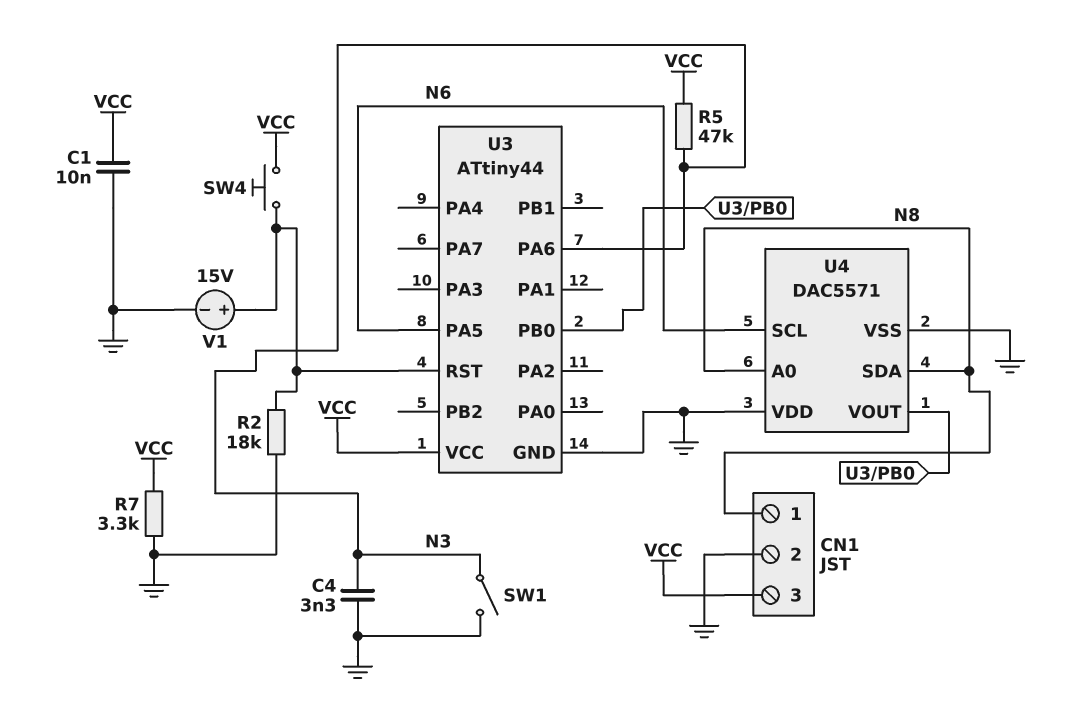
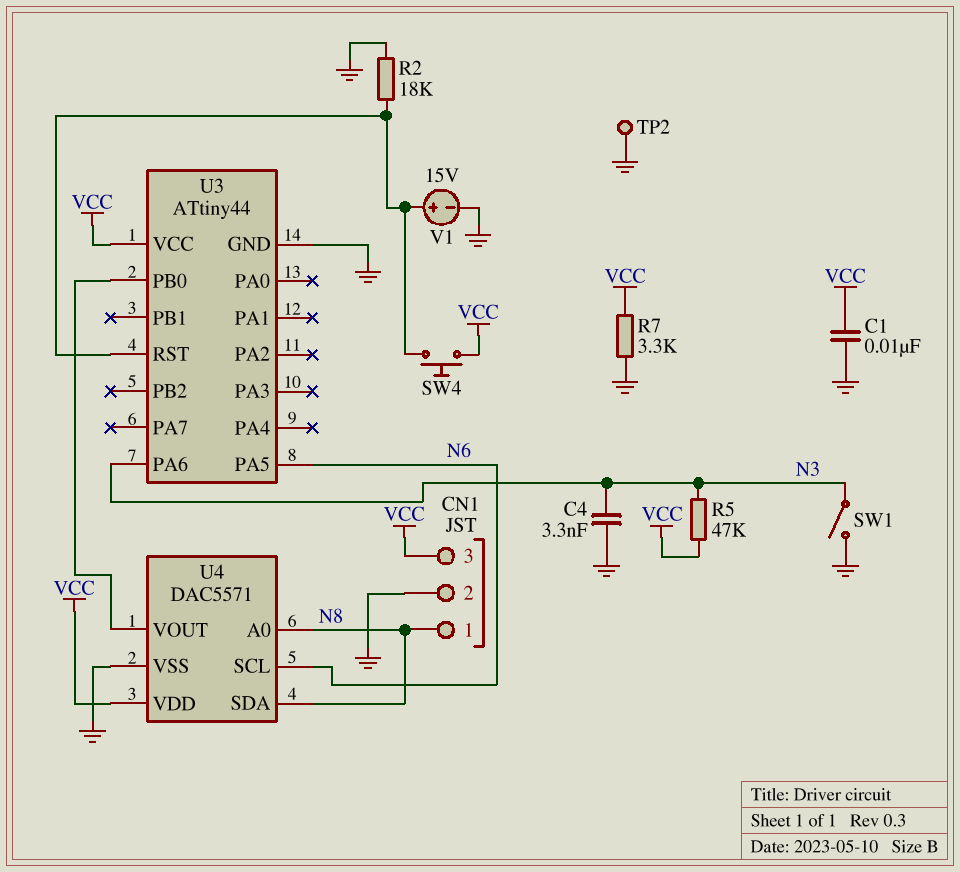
TP2: none -> test point (GND)
U4 pin VDD: GND -> VCC

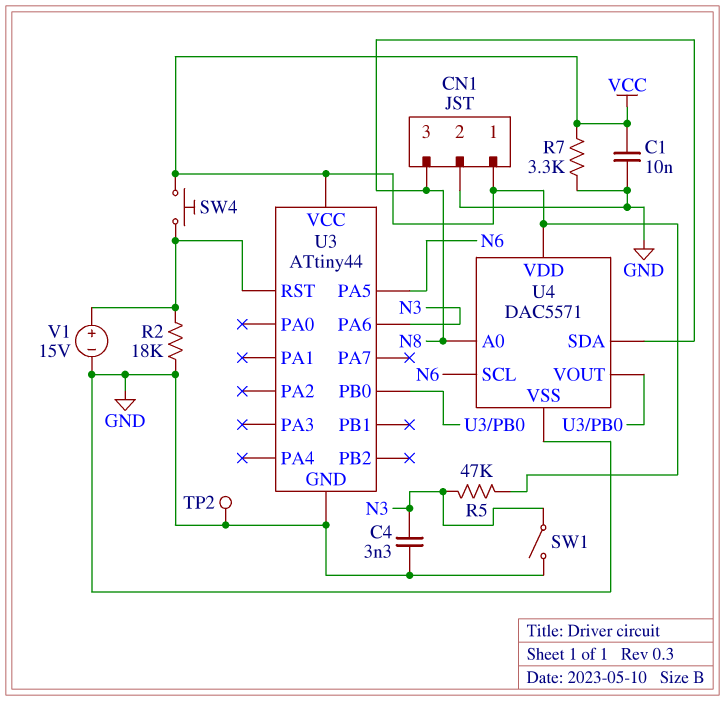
CN1 pin 1: N8 -> VCC
CN1 pin 3: VCC -> N8

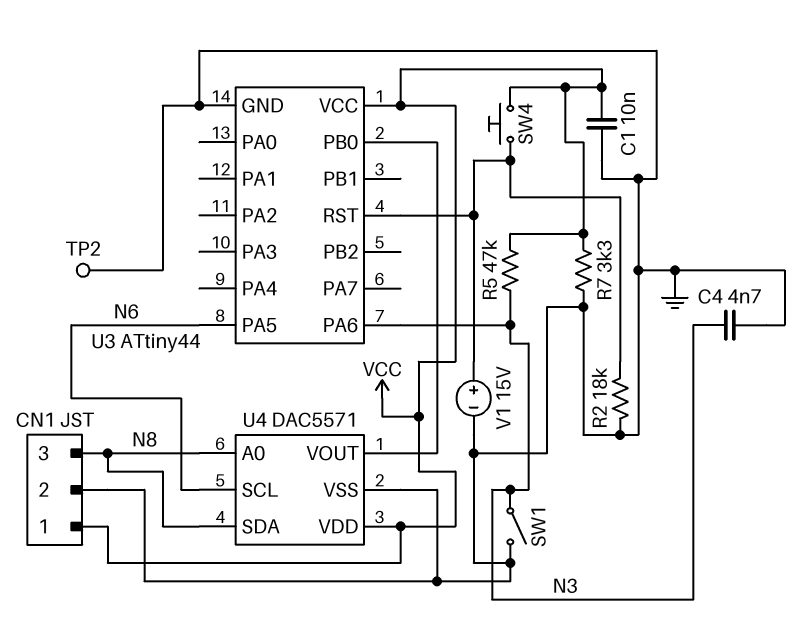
C4: 3.3nF (GND, N3) -> 4.7nF (GND, N3)

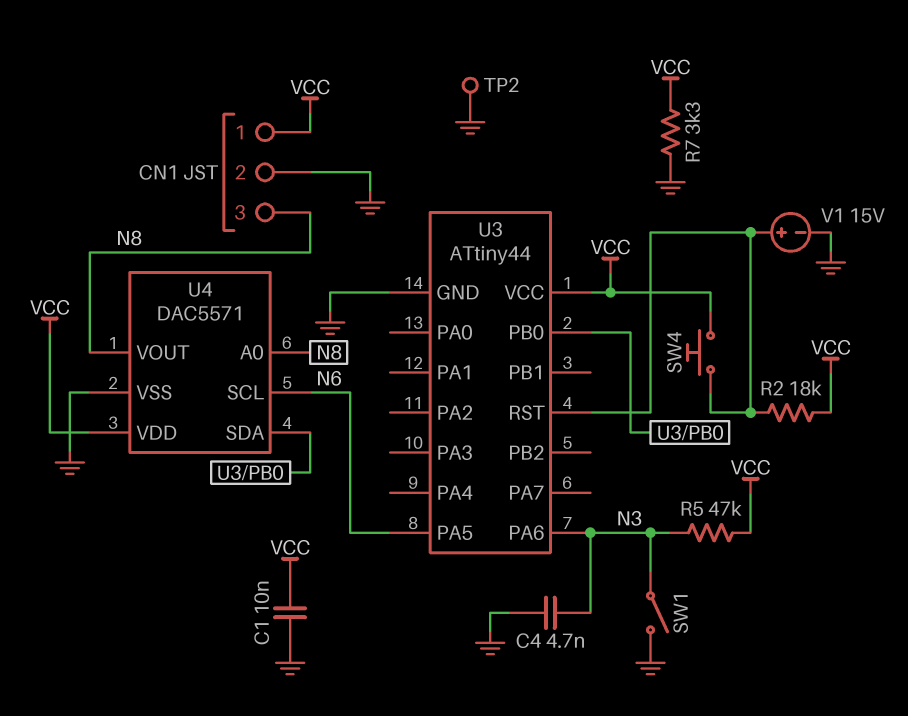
R2: 18k (GND, U3/RST) -> 18k (U3/RST, VCC)
U4 pin SDA: N8 -> U3/PB0
U4 pin VOUT: U3/PB0 -> N8

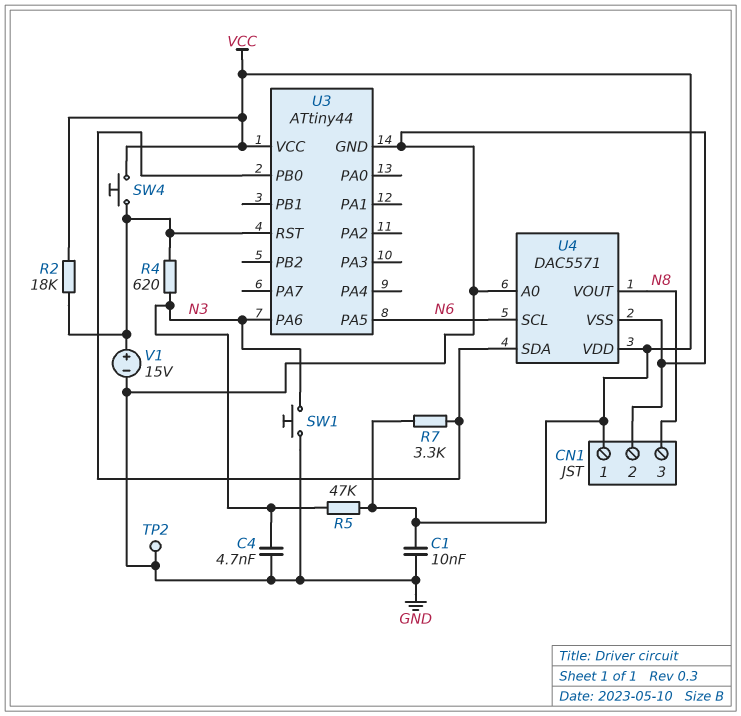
R4: none -> 620 (N3, U3/RST)
R7: 3.3k (GND, VCC) -> 3.3k (U3/PB0, VCC)
SW1: switch (GND, N3) -> button (GND, N3)
U4 pin A0: N8 -> GND

